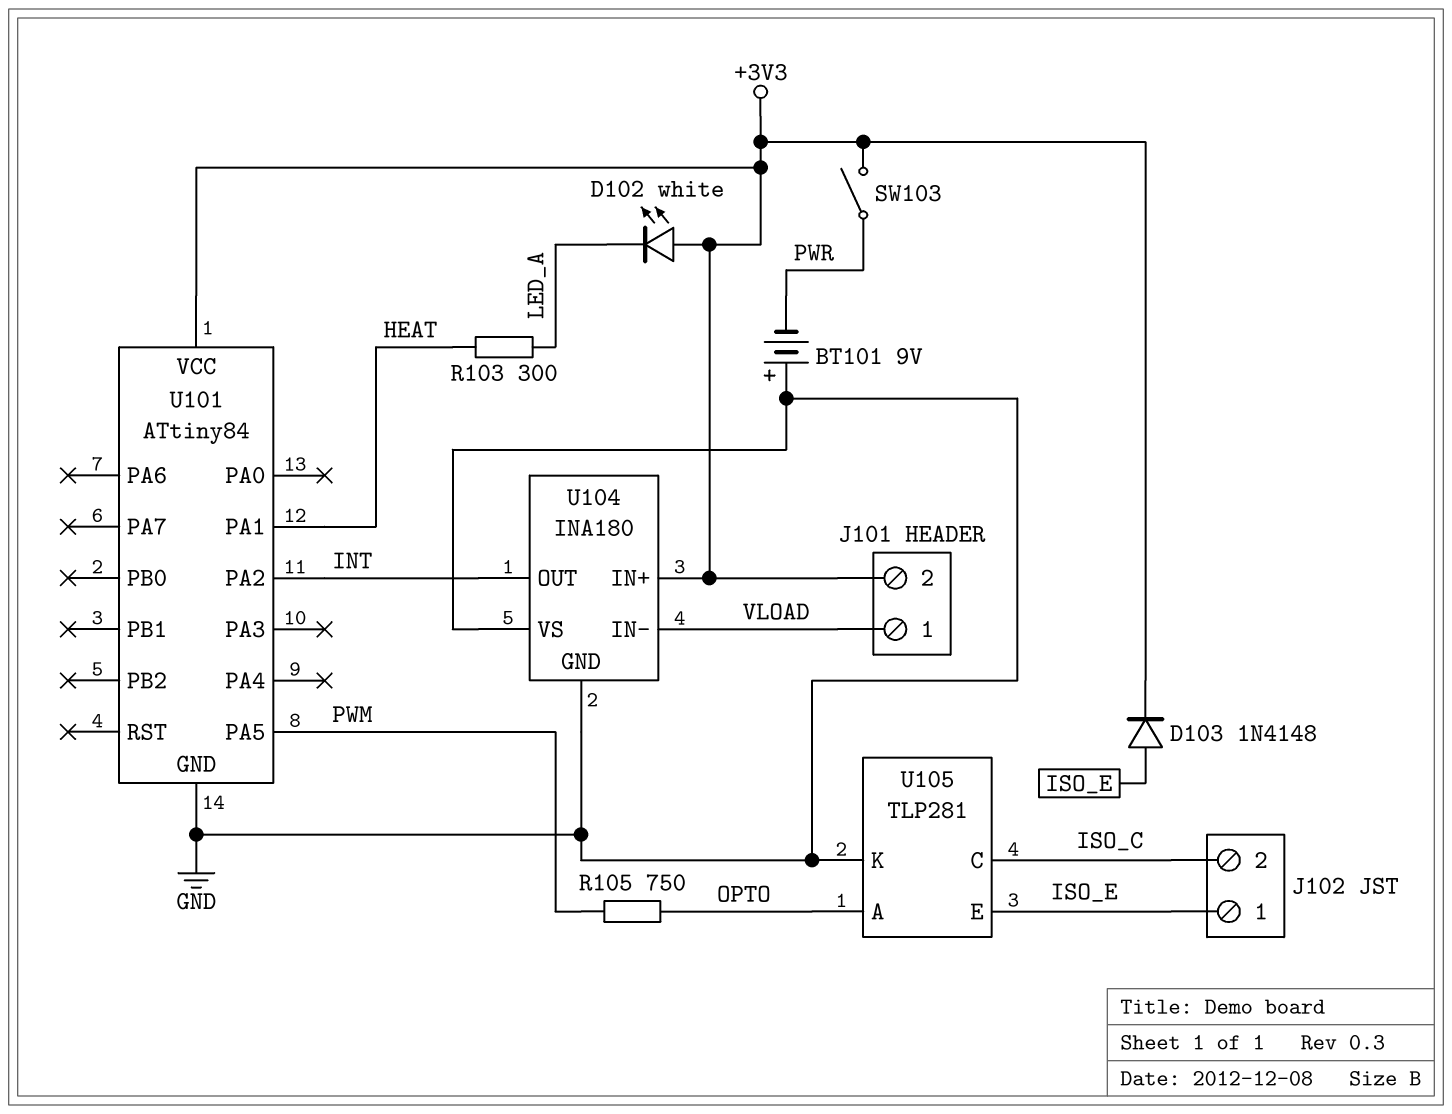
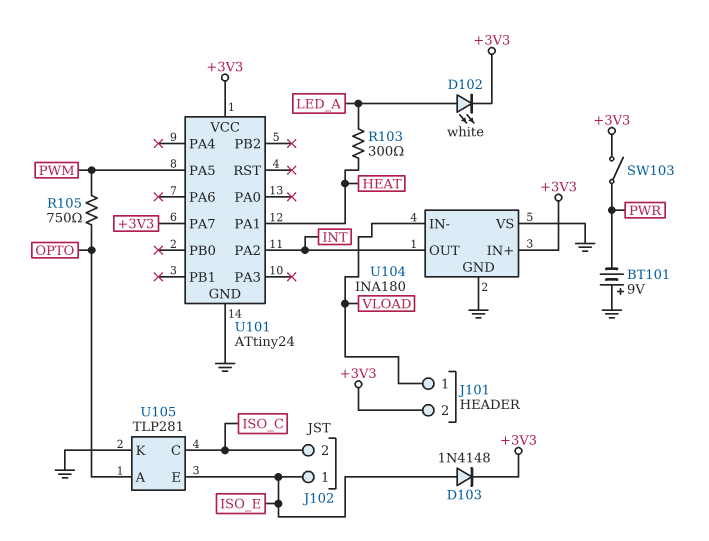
D102: LED white (A +3V3, K LED_A) -> LED white (A LED_A, K +3V3)
U101: ATtiny84 -> ATtiny24
U101 pin PA7: none -> +3V3

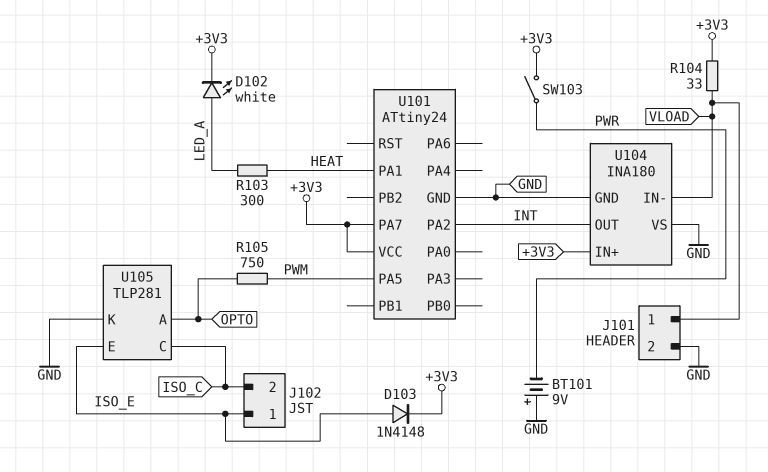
J101 pin 2: +3V3 -> GND
R104: none -> 33 (+3V3, VLOAD)

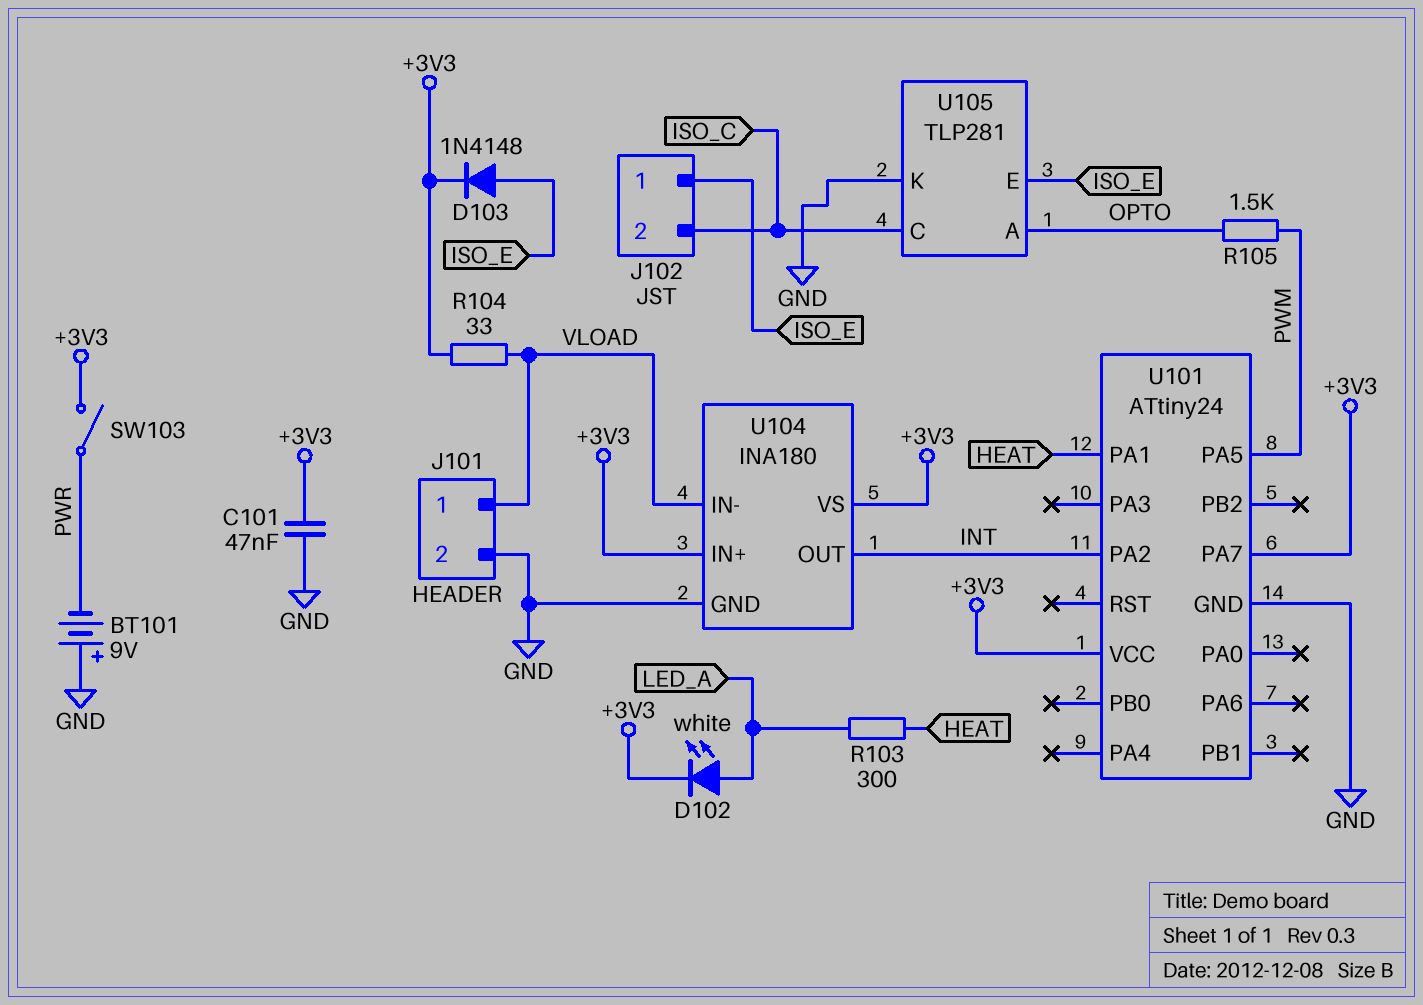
C101: none -> 47nF (+3V3, GND)
R105: 750 (OPTO, PWM) -> 1.5k (OPTO, PWM)
U104 pin VS: GND -> +3V3

